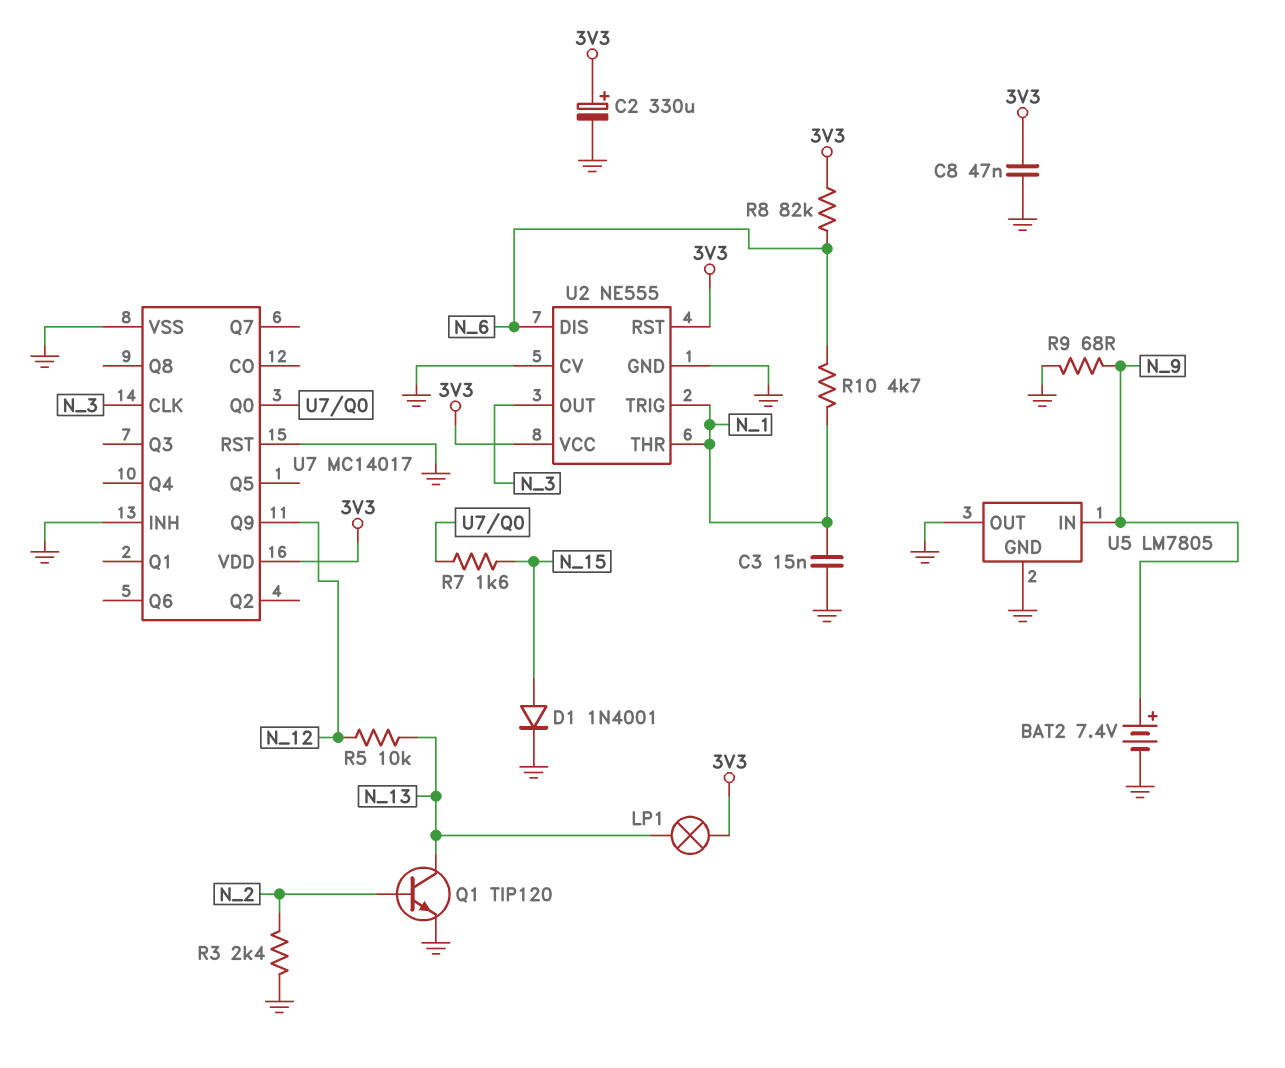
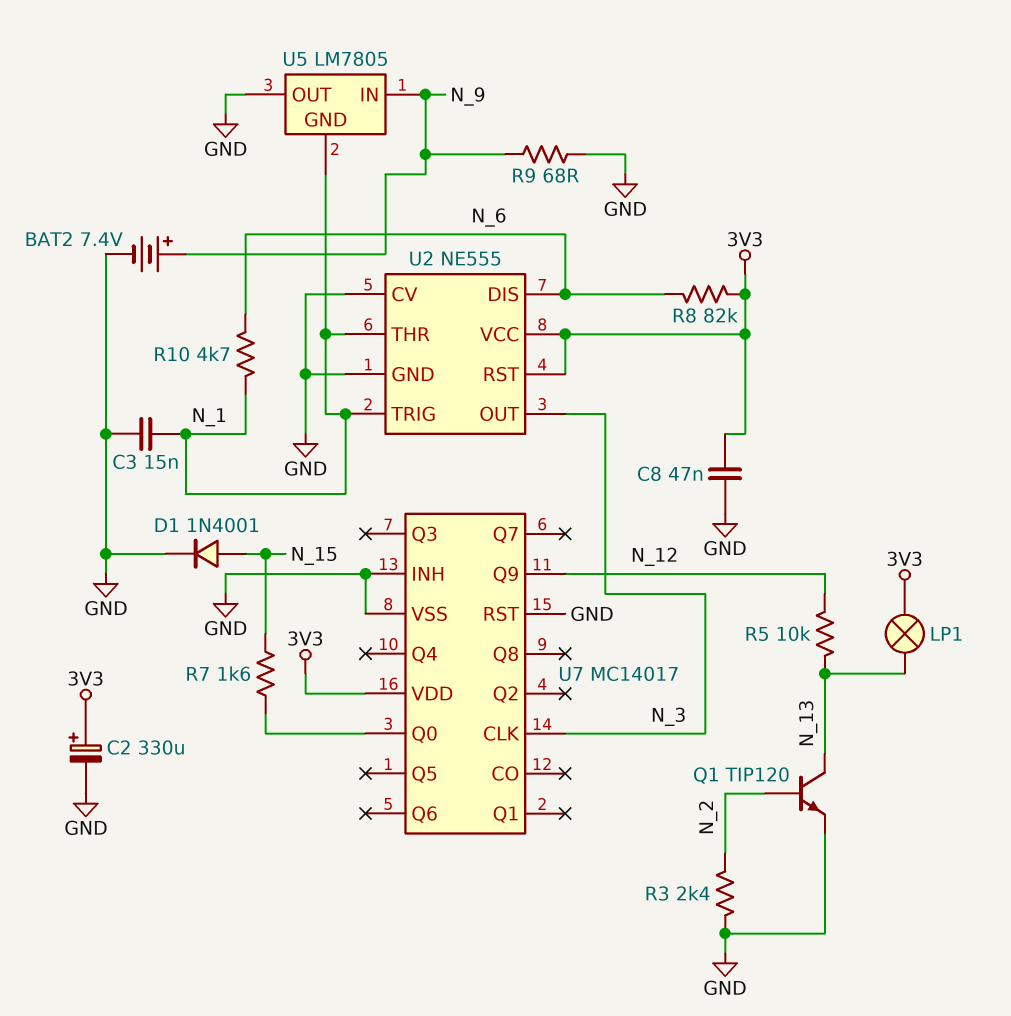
U5 pin GND: GND -> N_1

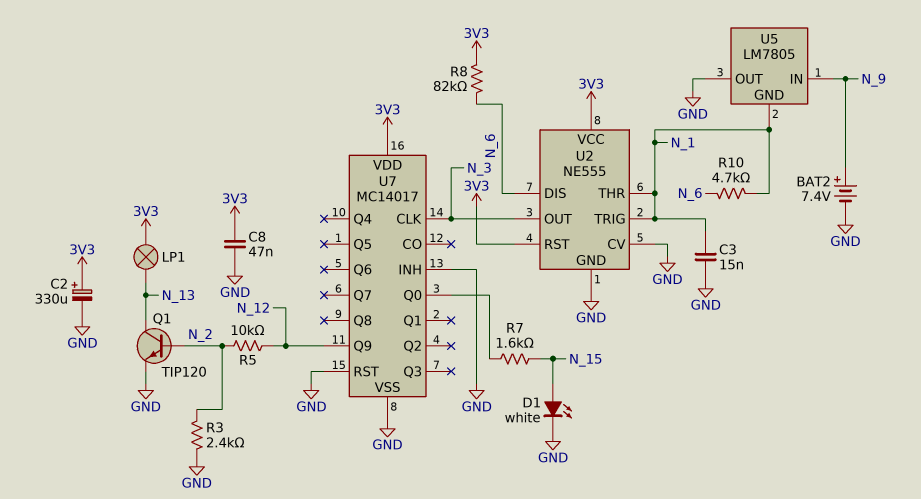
D1: diode 1N4001 (A N_15, K GND) -> LED white (A N_15, K GND)
R5: 10k (N_12, N_13) -> 10k (N_2, N_12)
R9: 68 (GND, N_9) -> none

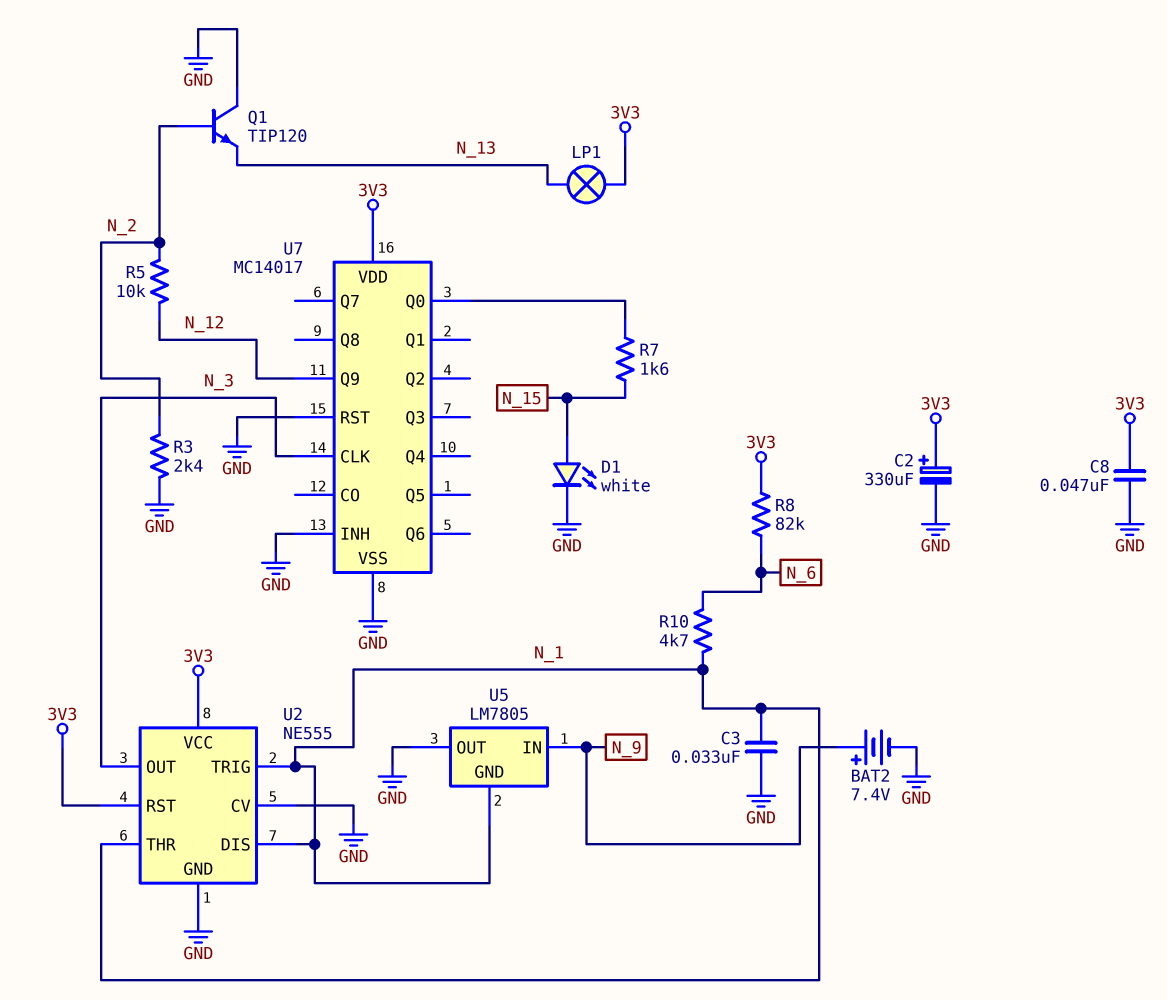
C3: 15nF (GND, N_1) -> 33nF (GND, N_1)
Q1: NPN TIP120 (B N_2, C N_13, E GND) -> NPN TIP120 (B N_2, C GND, E N_13)
U2 pin DIS: N_6 -> N_1

